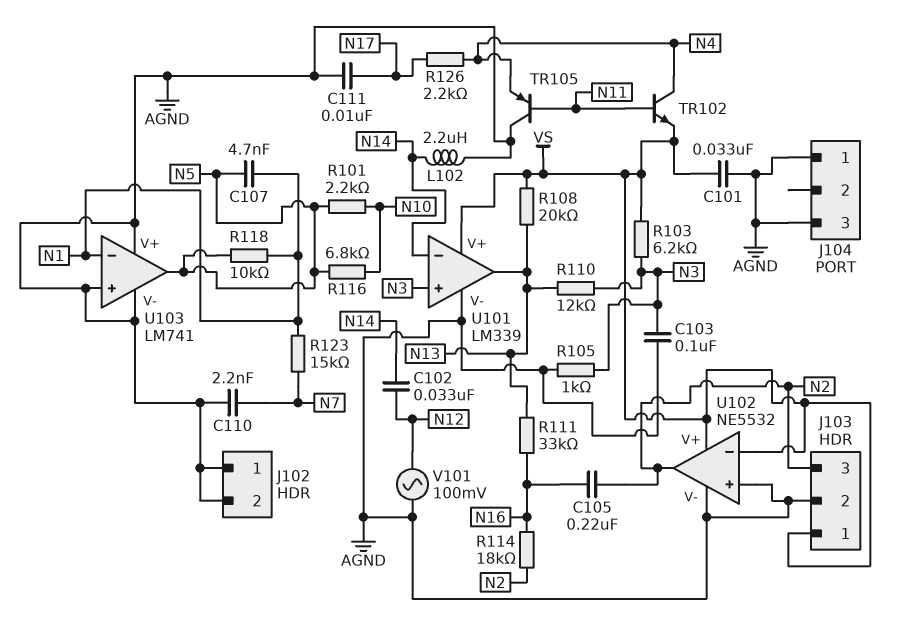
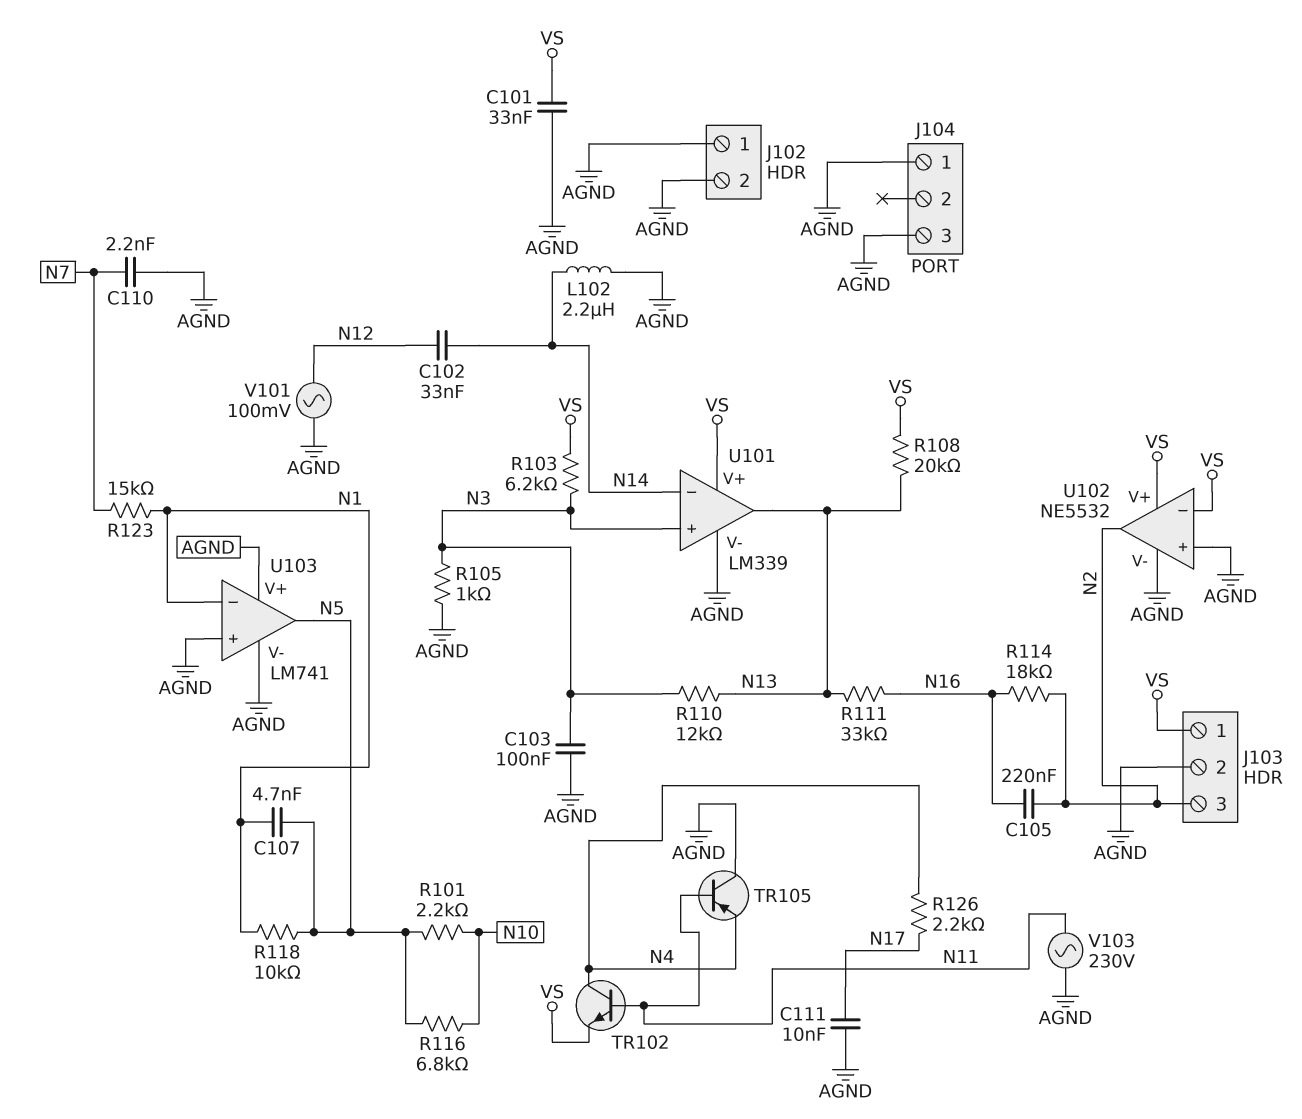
V103: none -> AC 230V (AGND, N11)

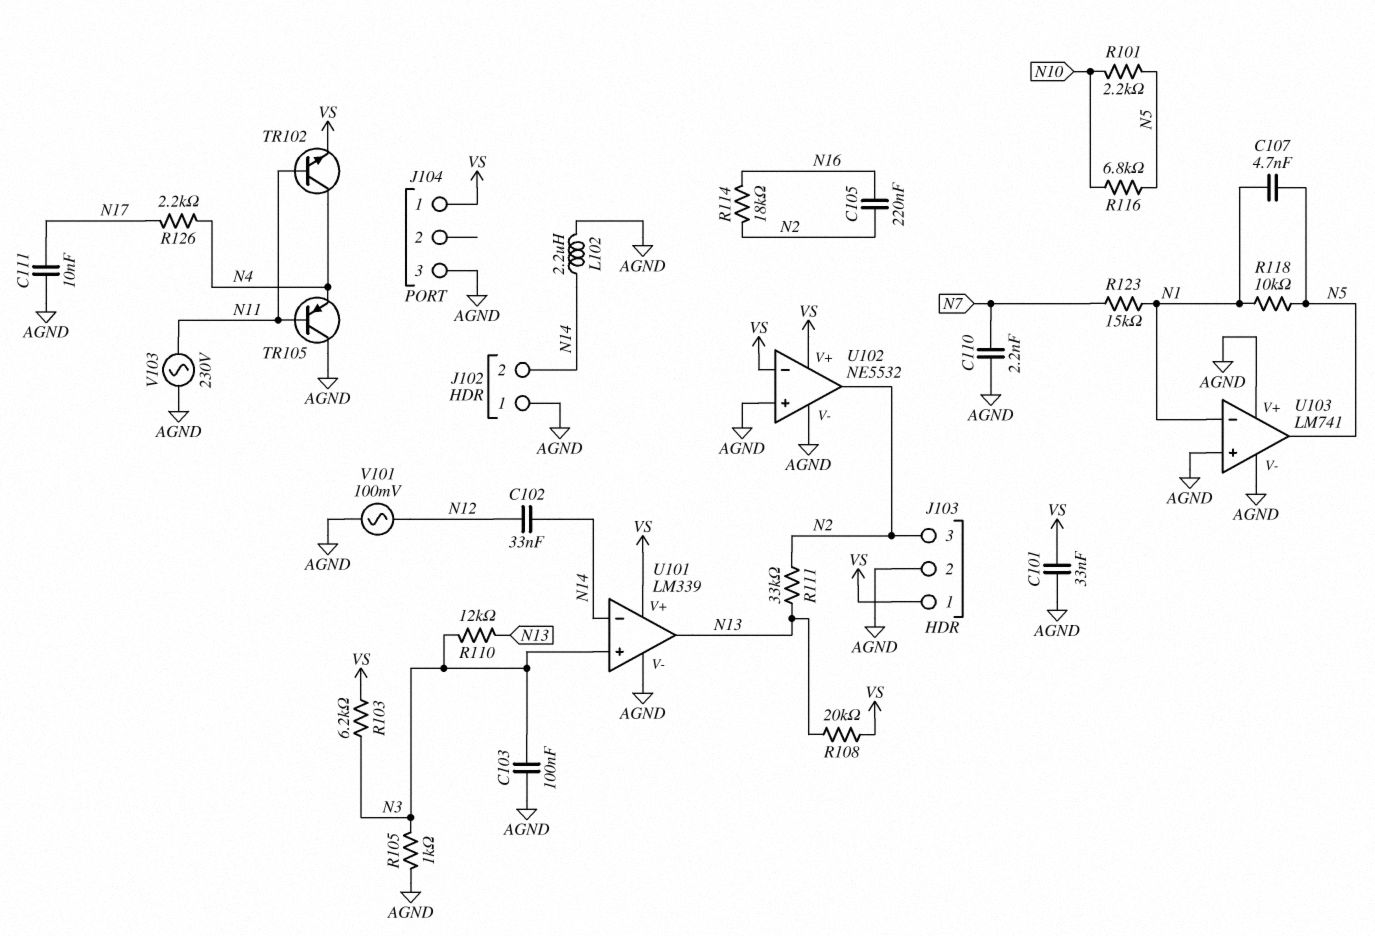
J102 pin 2: AGND -> N14
J104 pin 1: AGND -> VS
R111: 33k (N13, N16) -> 33k (N2, N13)

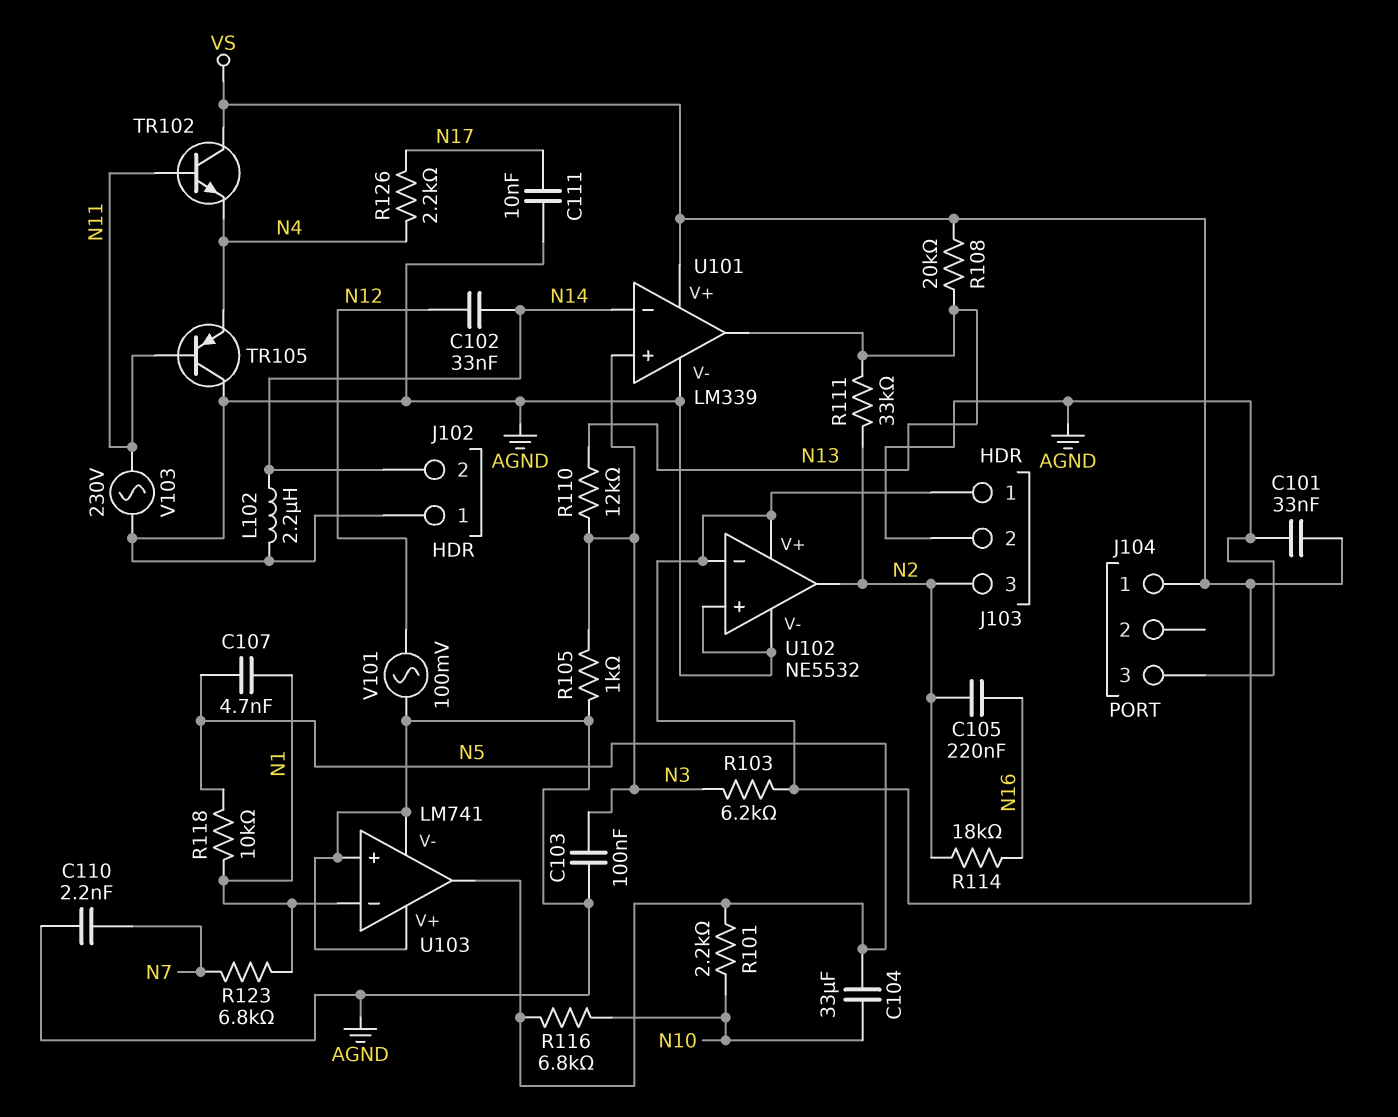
C104: none -> 33uF (N5, N10)
R123: 15k (N1, N7) -> 6.8k (N1, N7)
TR102: NPN (B N11, C N4, E VS) -> NPN (B N11, C VS, E N4)

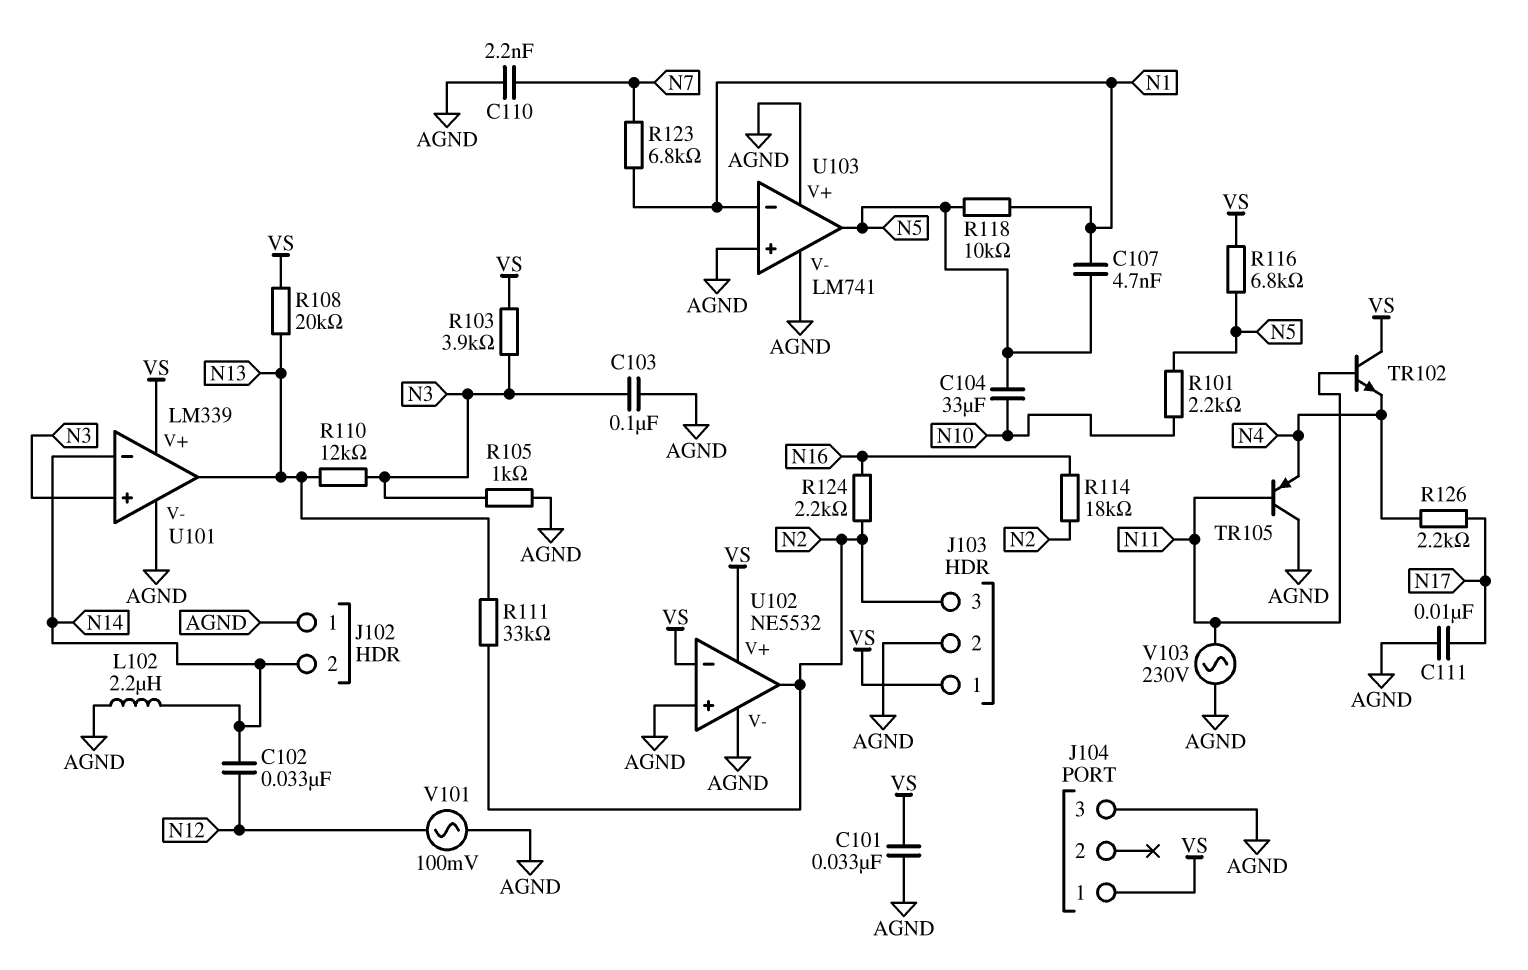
C105: 220nF (N2, N16) -> none
R103: 6.2k (N3, VS) -> 3.9k (N3, VS)
R116: 6.8k (N5, N10) -> 6.8k (N5, VS)
R124: none -> 2.2k (N2, N16)

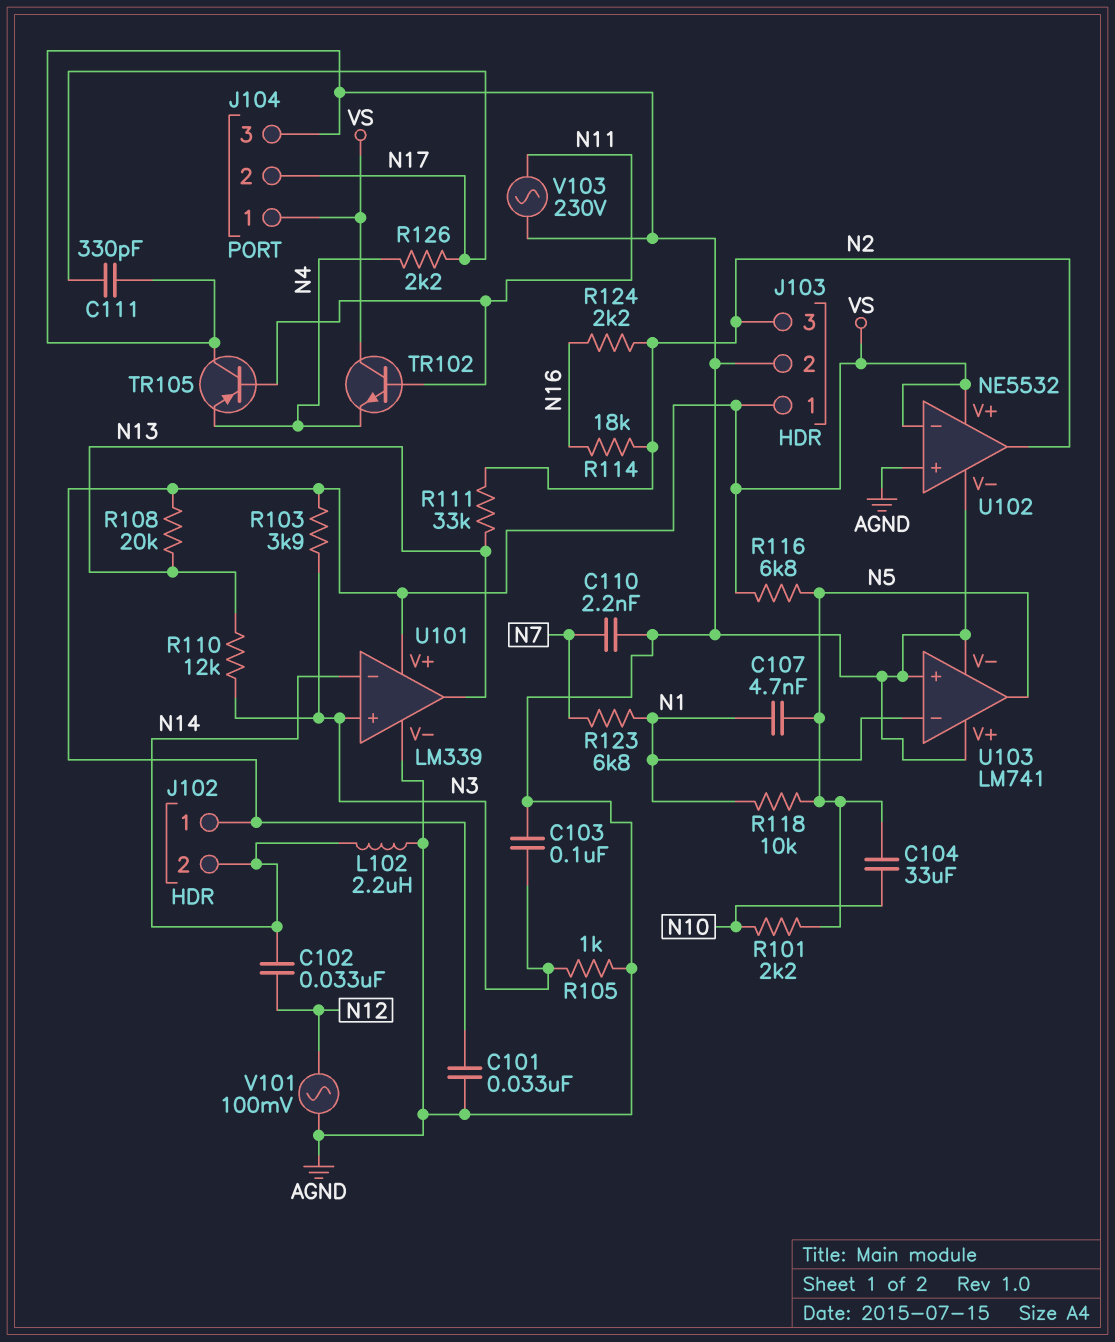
C111: 10nF (AGND, N17) -> 330pF (AGND, N17)
J102 pin 1: AGND -> VS
J104 pin 2: none -> N17

